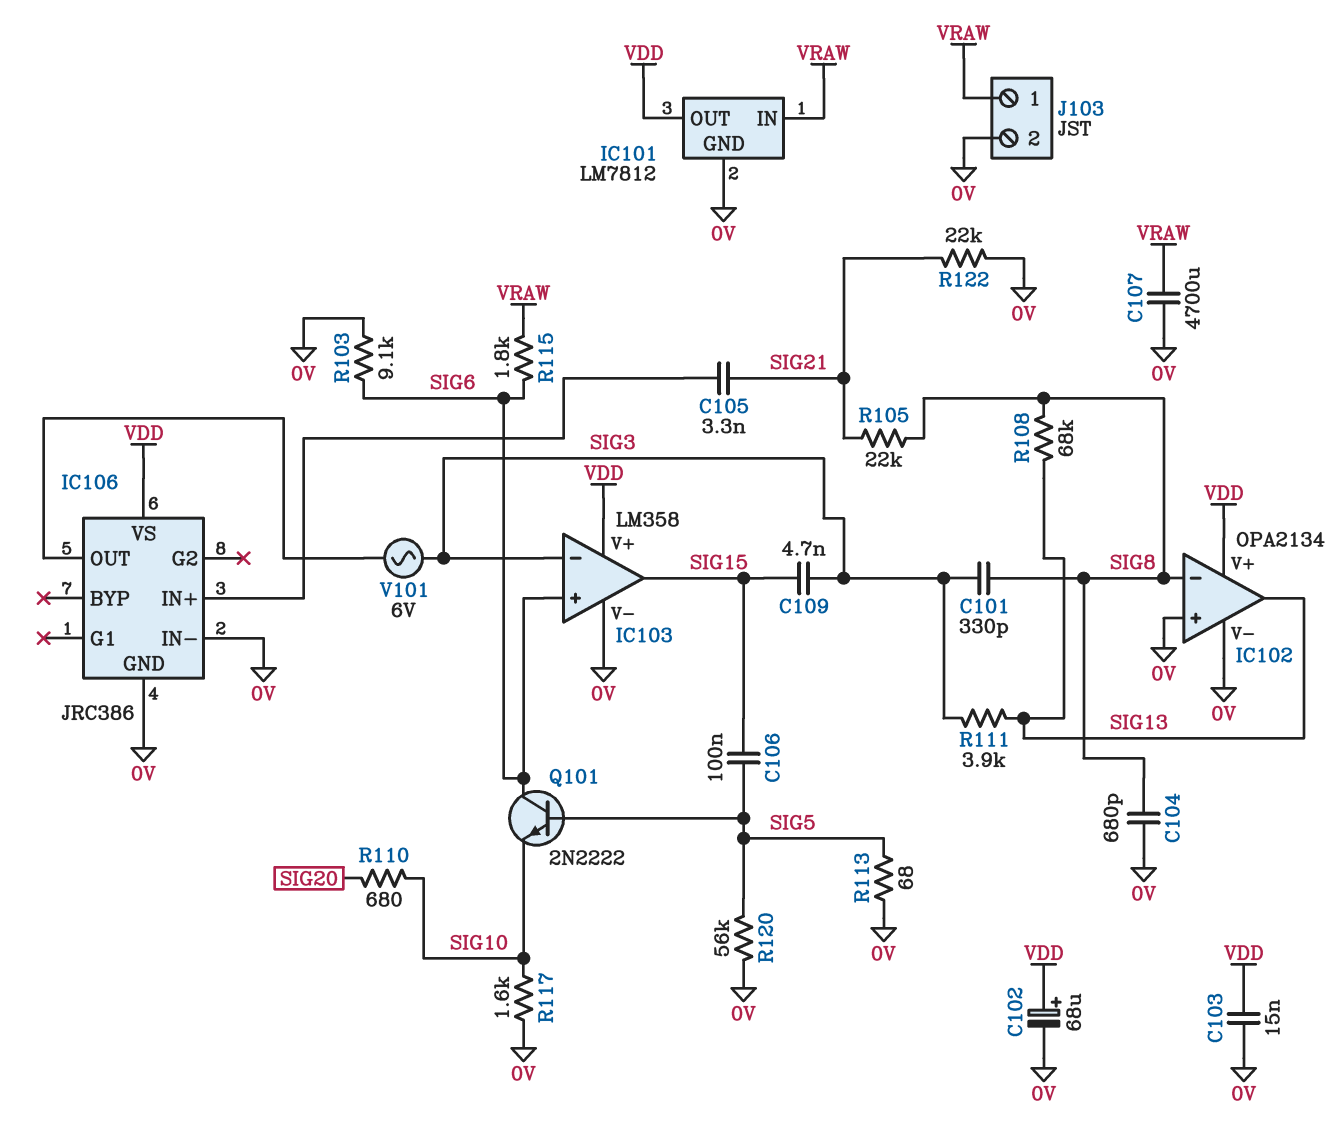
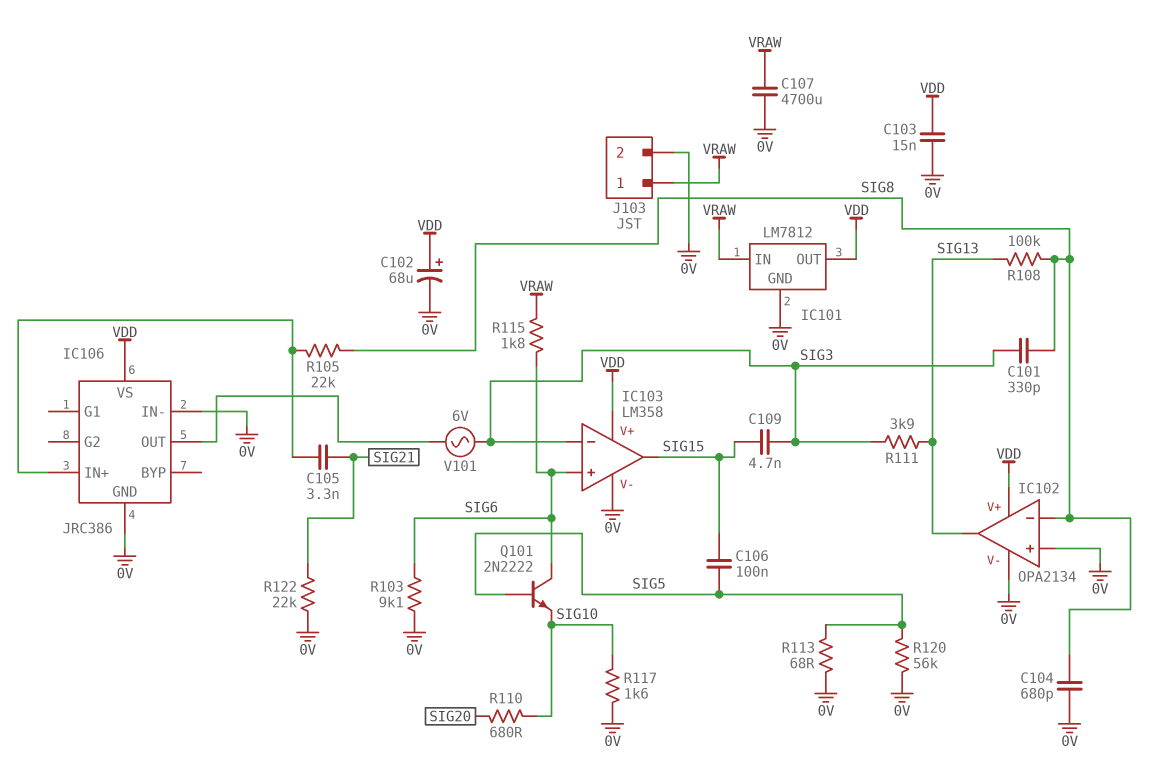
R105: 22k (SIG8, SIG21) -> 22k (IC106/IN+, SIG8)
R108: 68k (SIG8, SIG13) -> 100k (SIG8, SIG13)

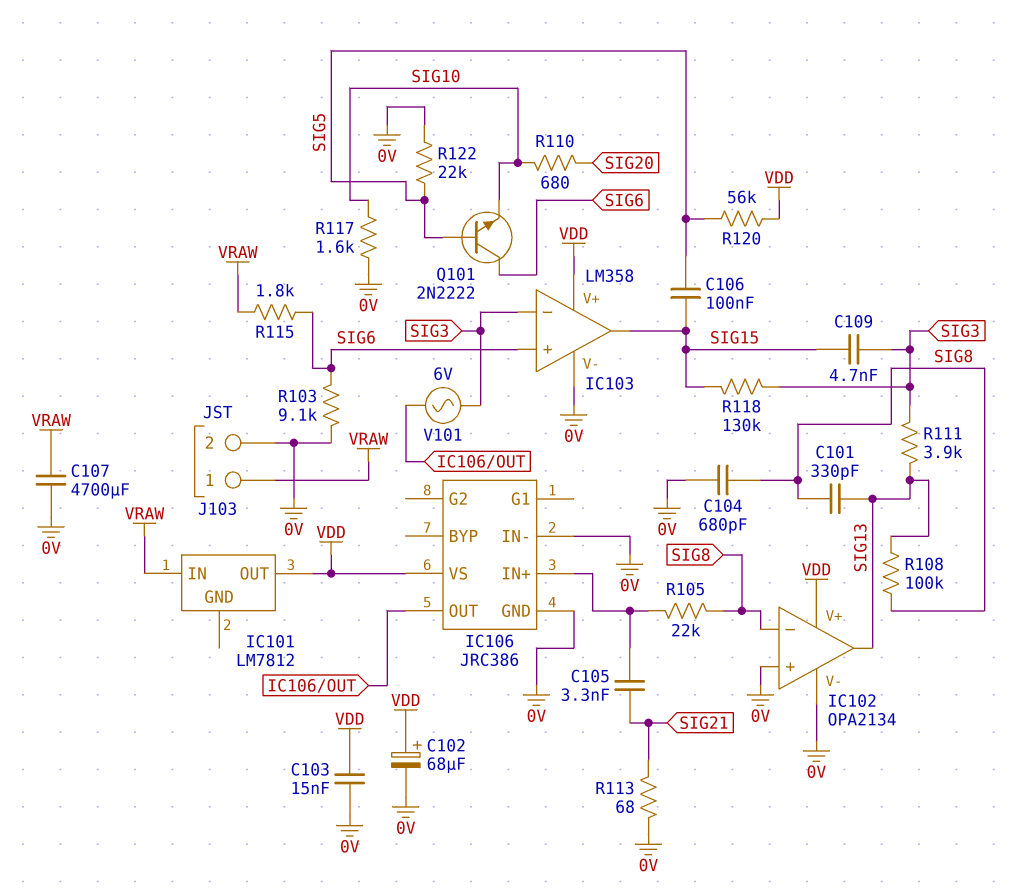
C101: 330pF (SIG3, SIG8) -> 330pF (SIG8, SIG13)
IC101 pin GND: 0V -> none
R113: 68 (0V, SIG5) -> 68 (0V, SIG21)
R118: none -> 130k (SIG3, SIG15)
R120: 56k (0V, SIG5) -> 56k (SIG5, VDD)
R122: 22k (0V, SIG21) -> 22k (0V, SIG5)

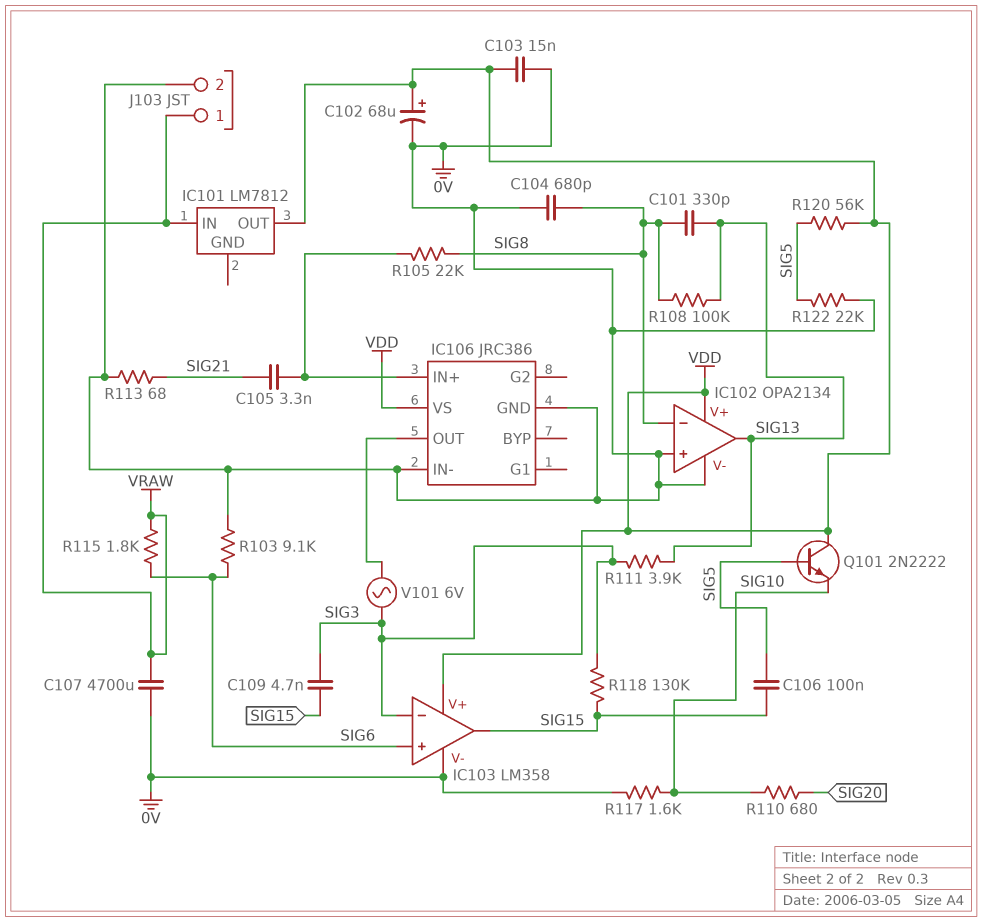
Q101: NPN 2N2222 (B SIG5, C SIG6, E SIG10) -> NPN 2N2222 (B SIG5, C VDD, E SIG10)

